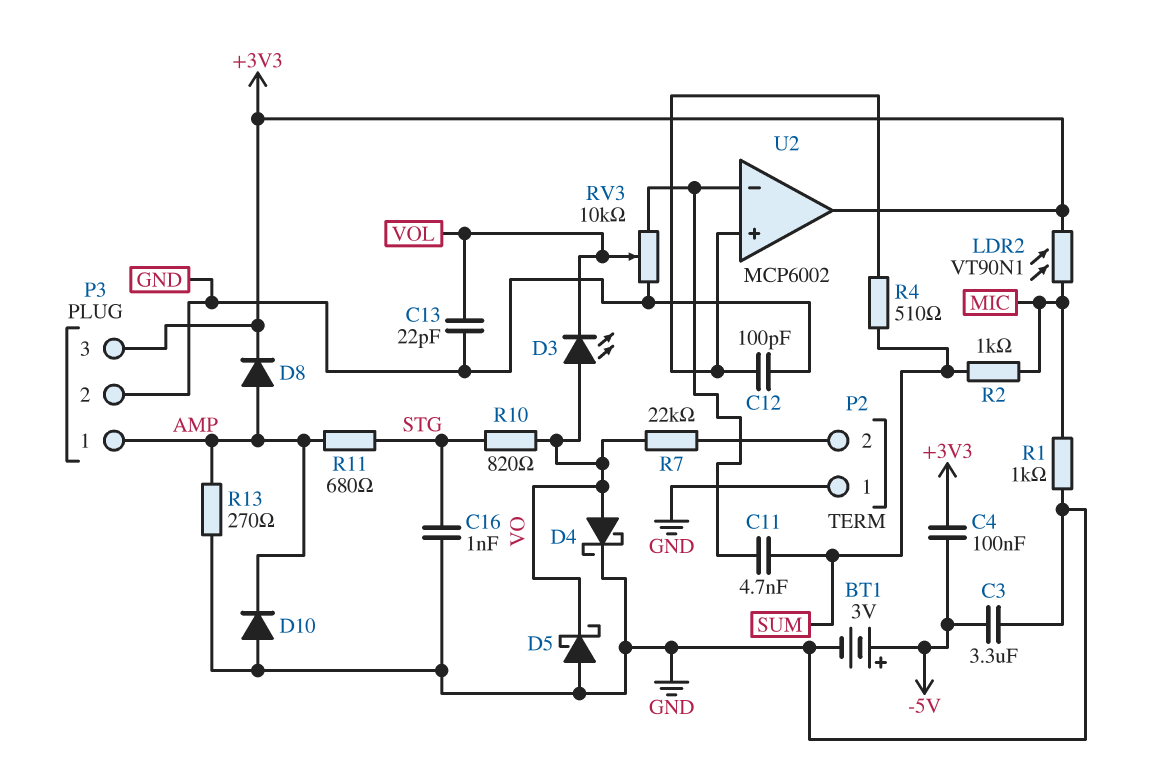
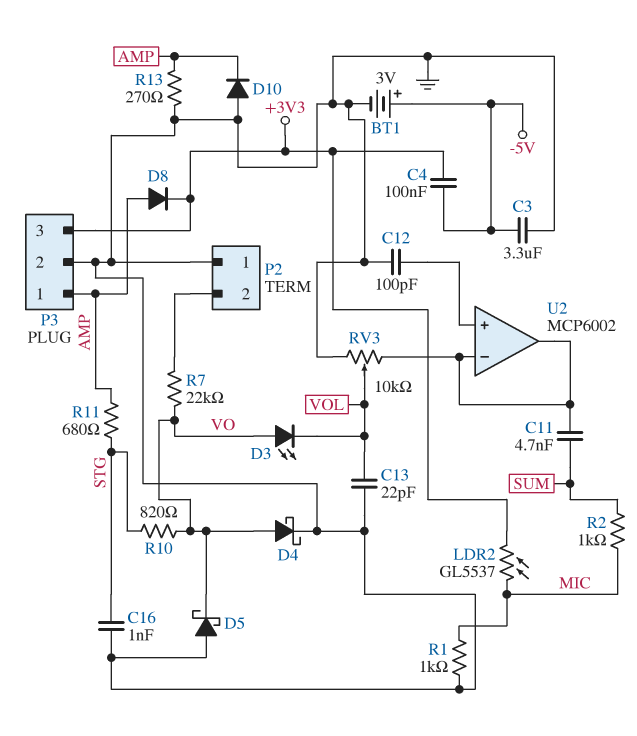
LDR2: VT90N1 (+3V3, MIC) -> GL5537 (+3V3, MIC)
R4: 510 (SUM, U2/in+) -> none
U2 pin out: +3V3 -> U2/in-

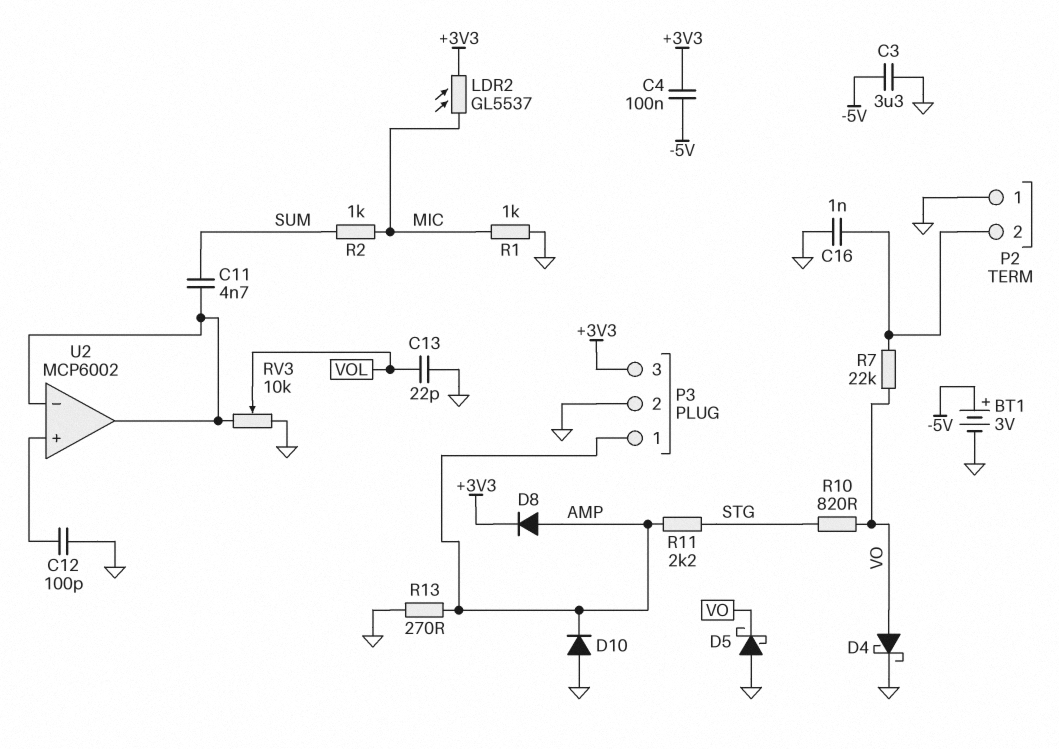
C16: 1nF (GND, STG) -> 1nF (GND, P2/2)
D3: LED (A VO, K VOL) -> none
R11: 680 (AMP, STG) -> 2.2k (AMP, STG)

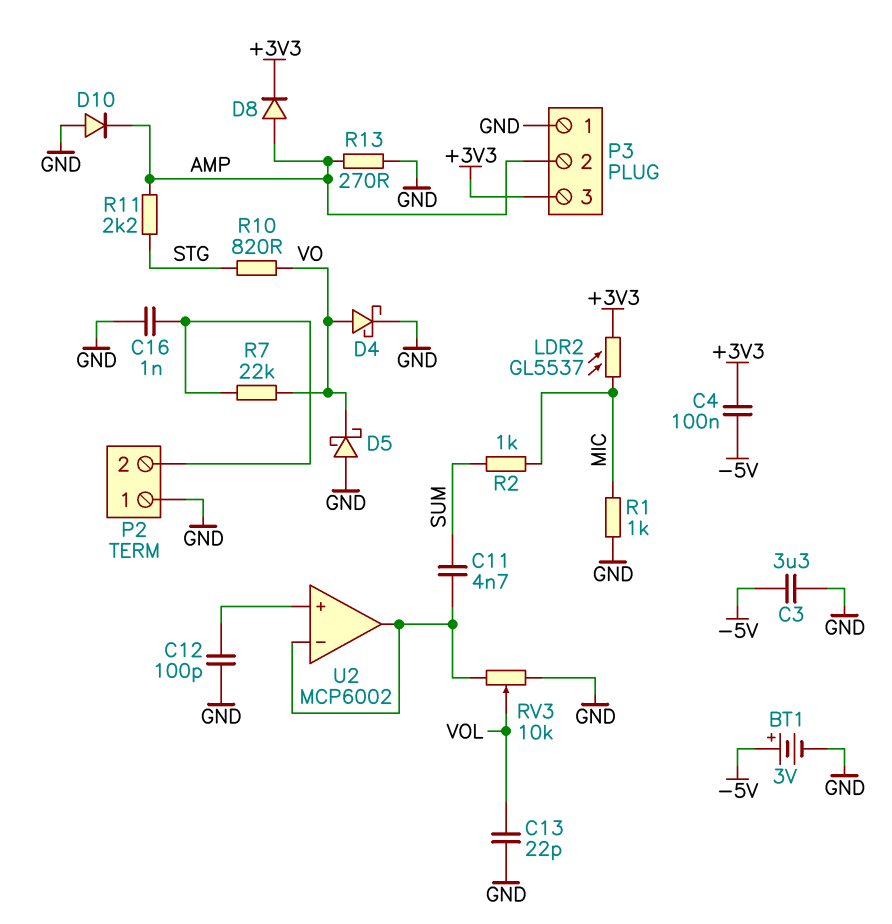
P3 pin 1: AMP -> GND
P3 pin 2: GND -> AMP

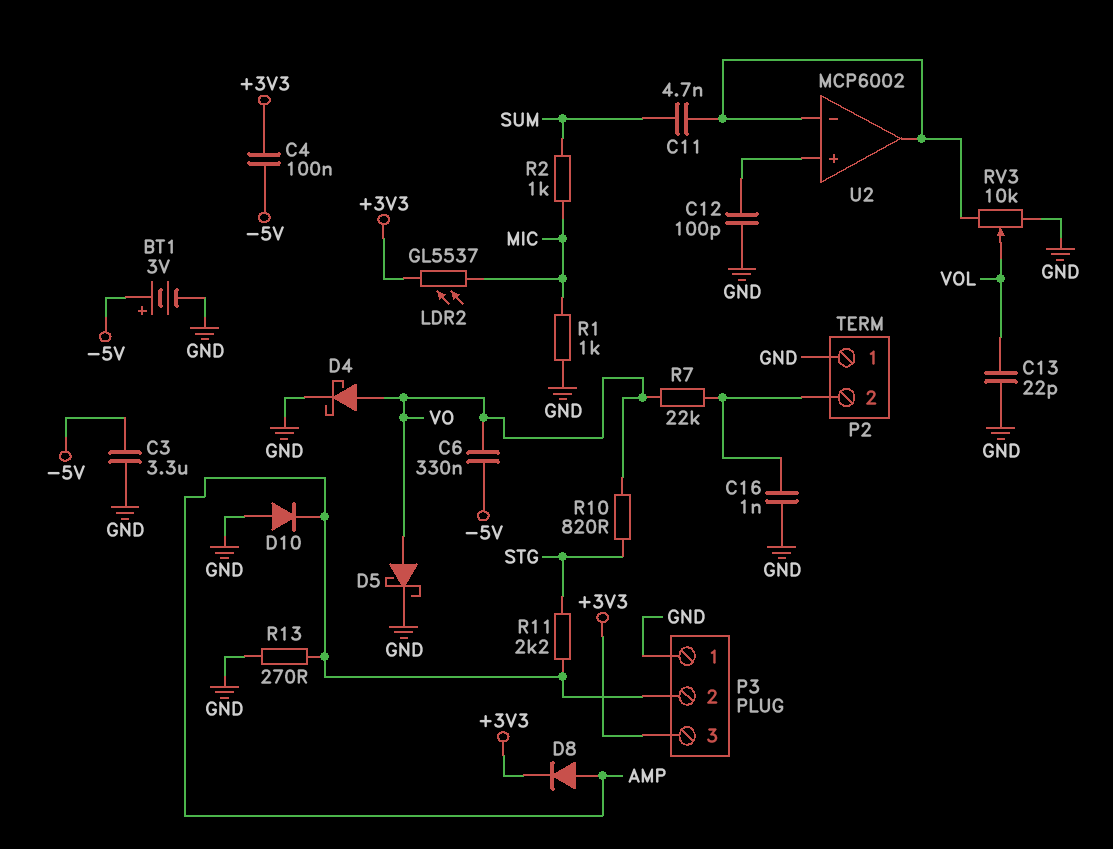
C6: none -> 330nF (-5V, VO)
D5: schottky (A GND, K VO) -> schottky (A VO, K GND)

